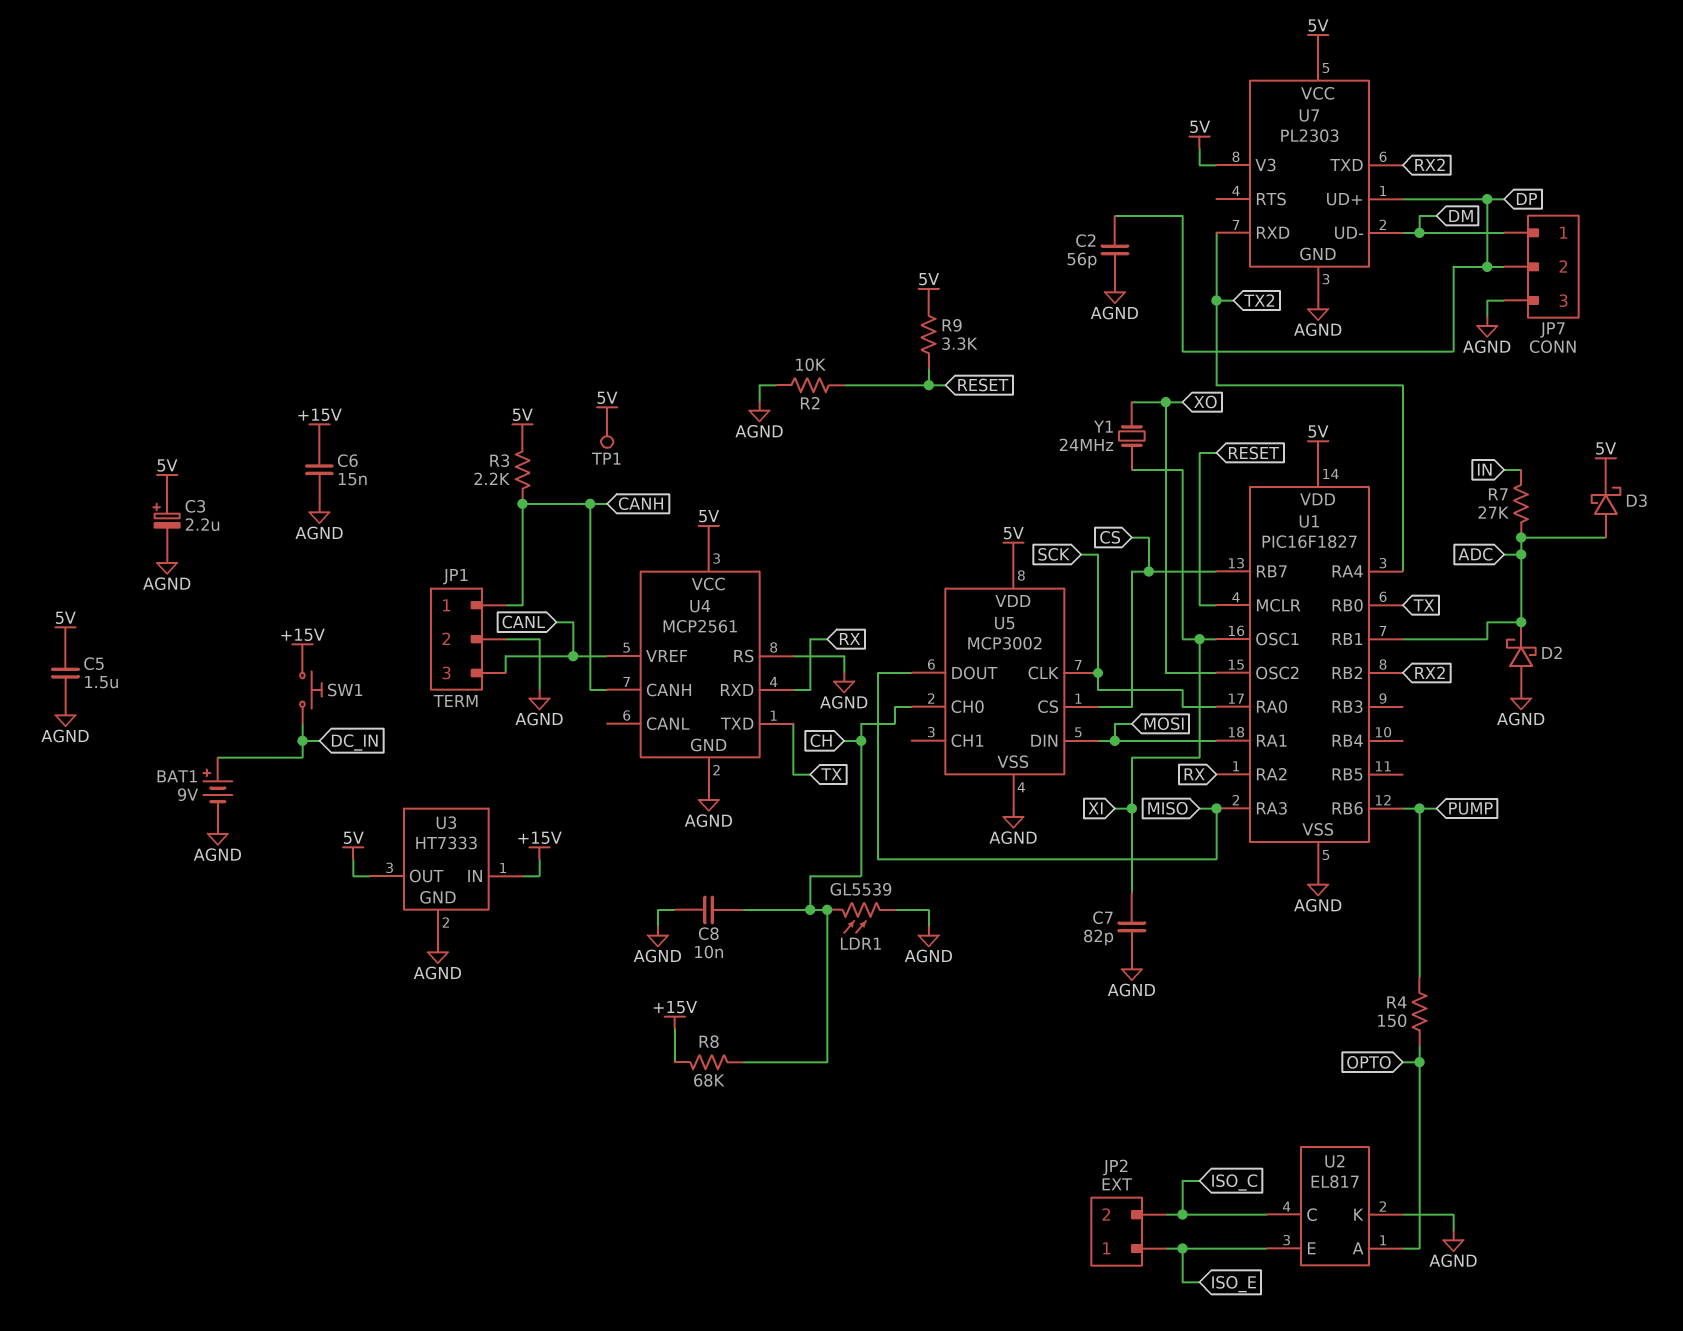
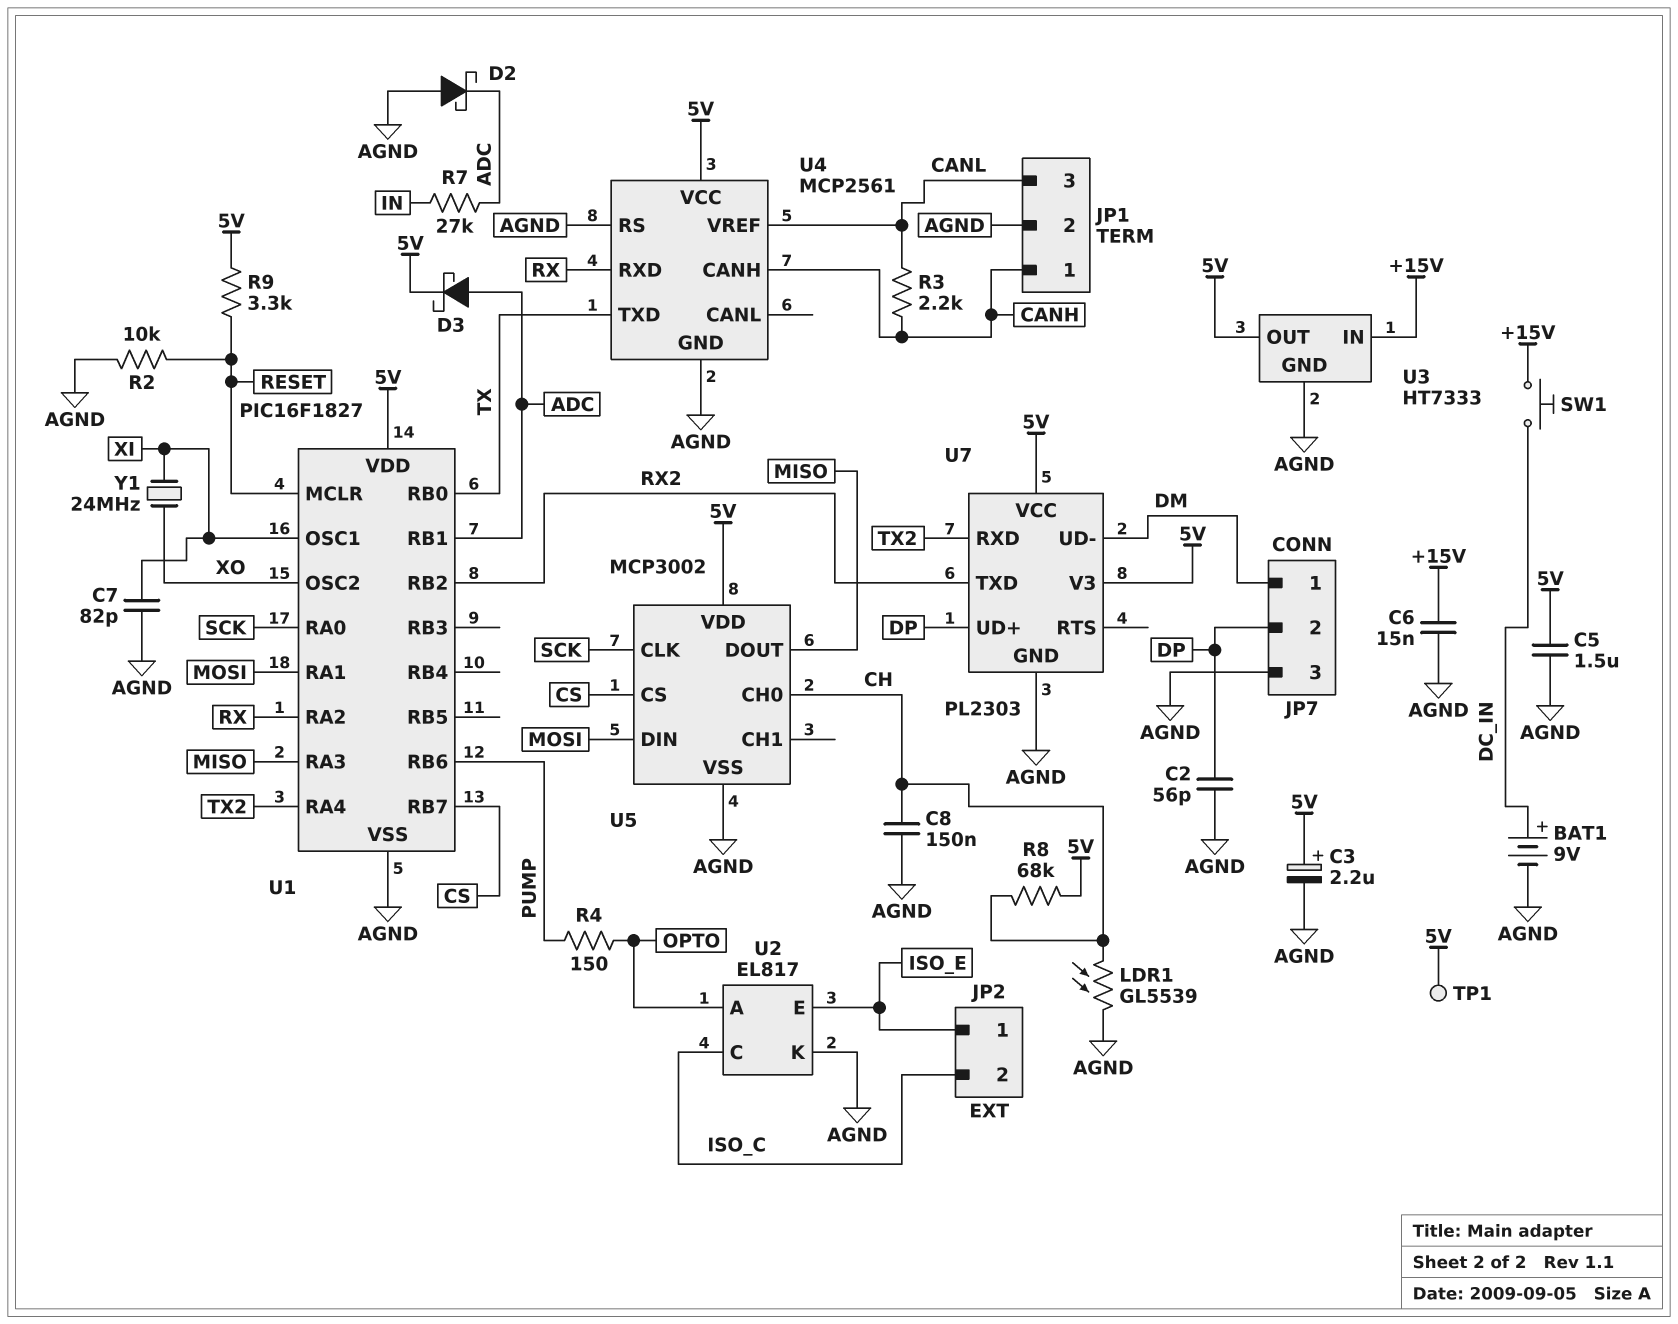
C8: 10nF (AGND, CH) -> 150nF (AGND, CH)
R3: 2.2k (5V, CANH) -> 2.2k (CANH, CANL)
R8: 68k (+15V, CH) -> 68k (5V, CH)

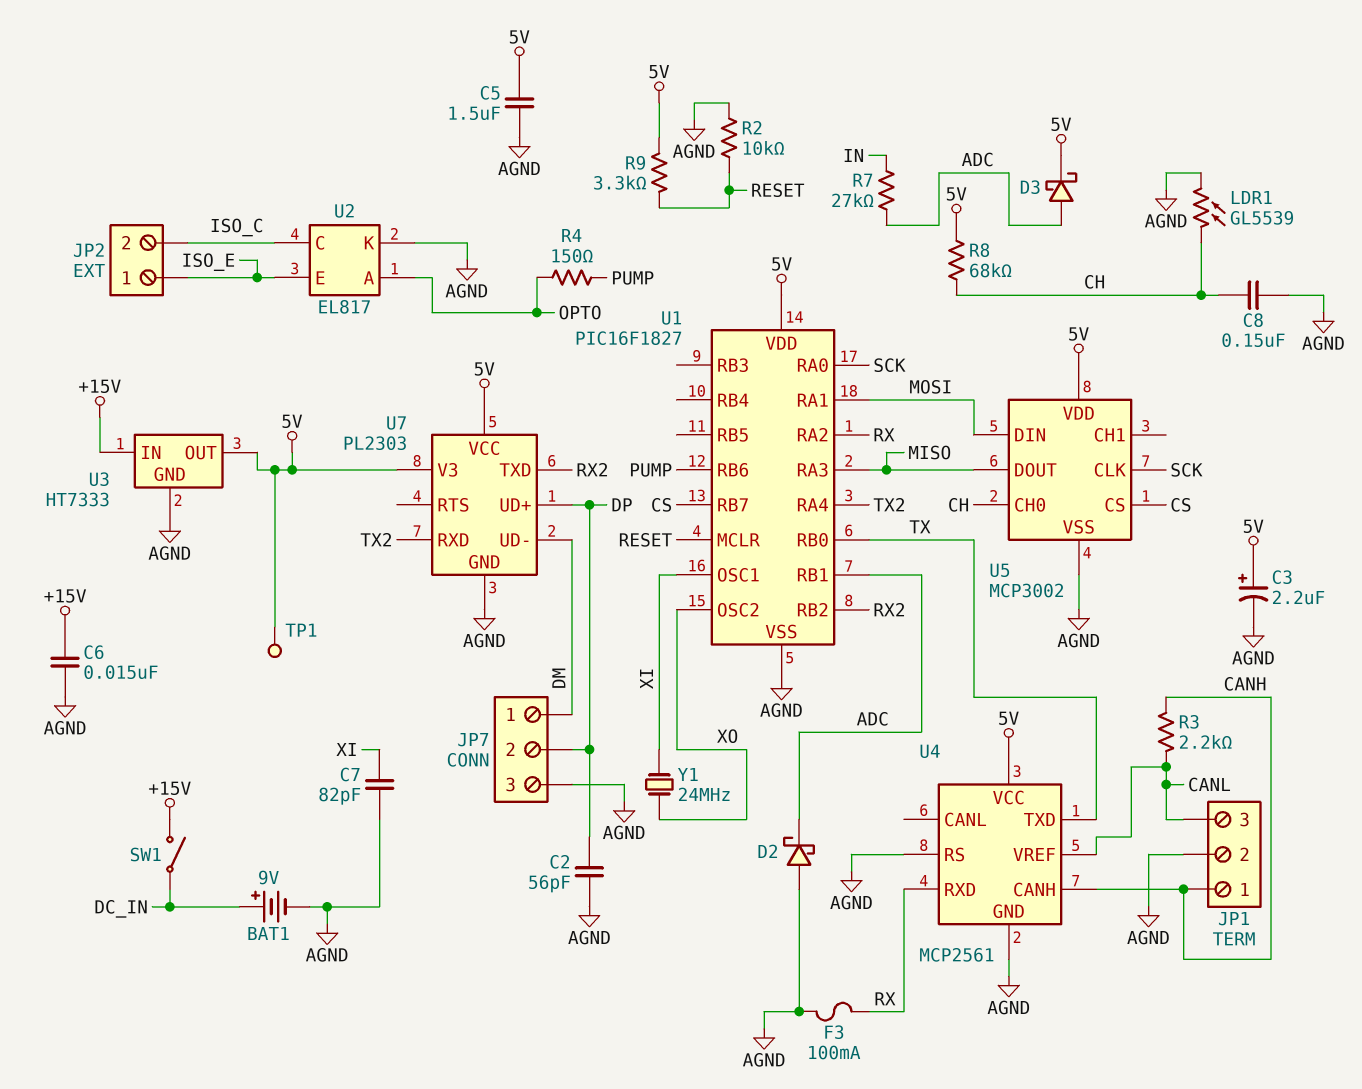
F3: none -> 100mA (AGND, RX)
SW1: button (+15V, DC_IN) -> switch (+15V, DC_IN)

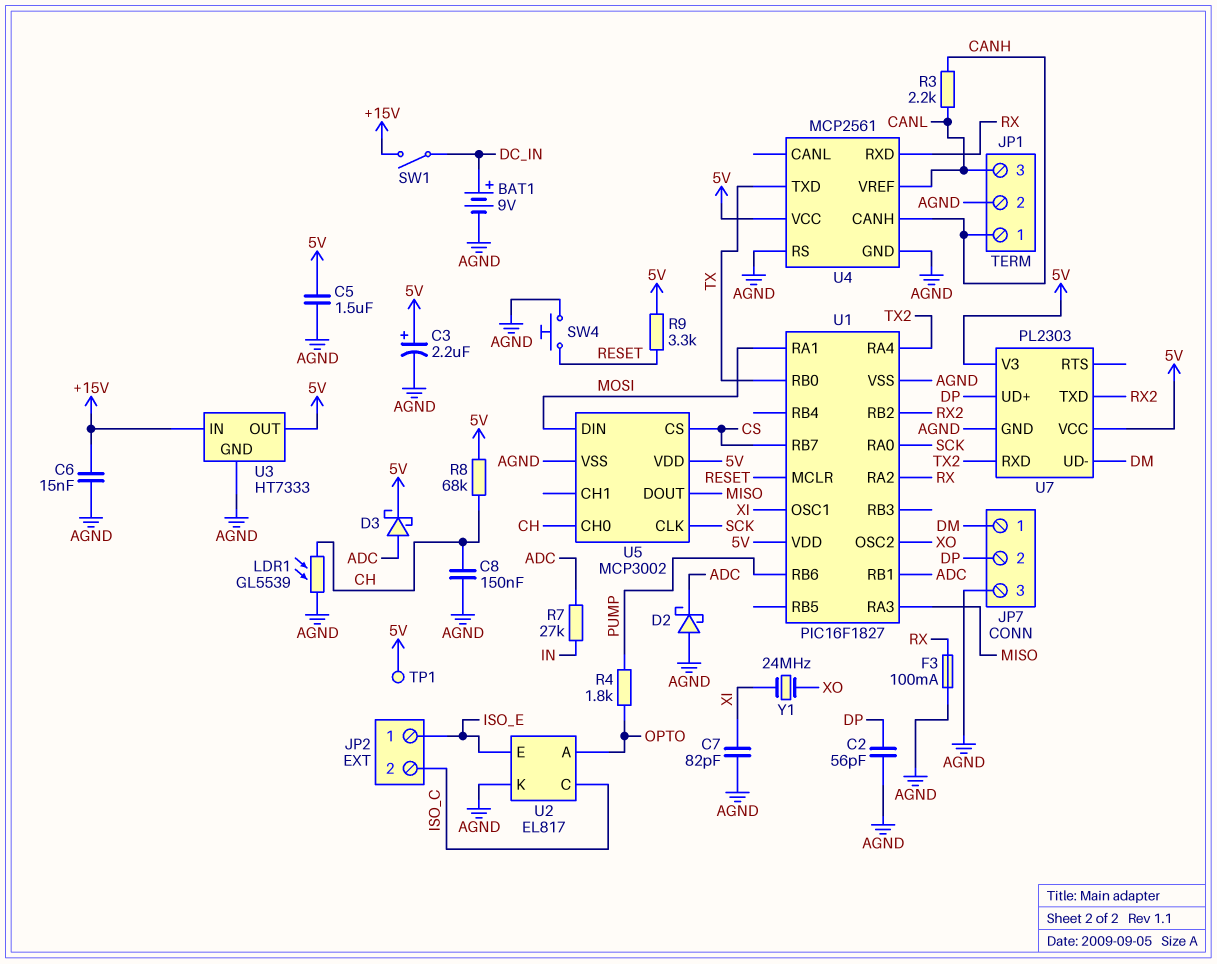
R2: 10k (AGND, RESET) -> none
R4: 150 (OPTO, PUMP) -> 1.8k (OPTO, PUMP)
SW4: none -> button (AGND, RESET)

